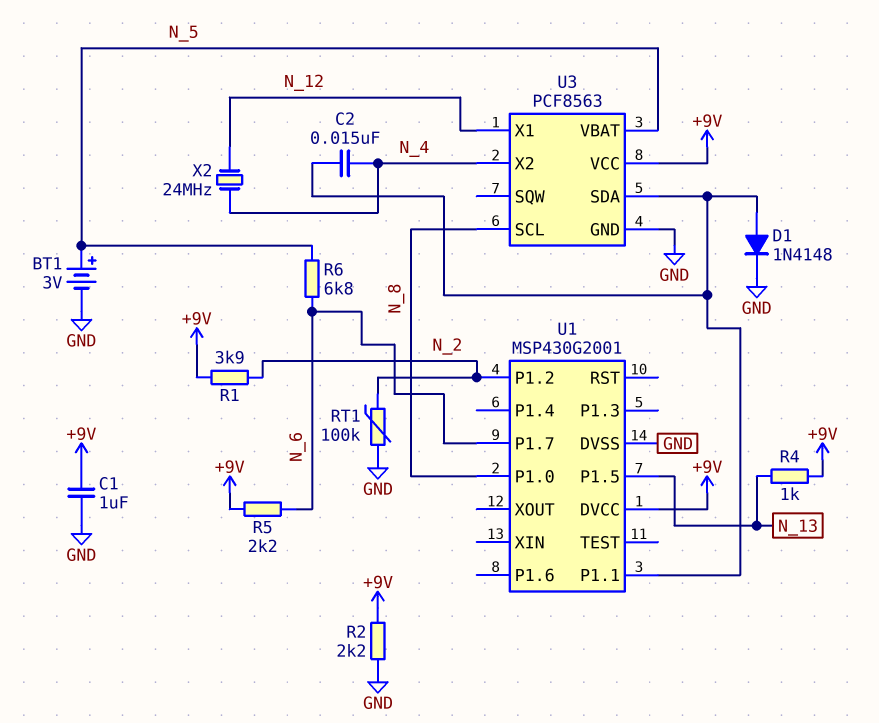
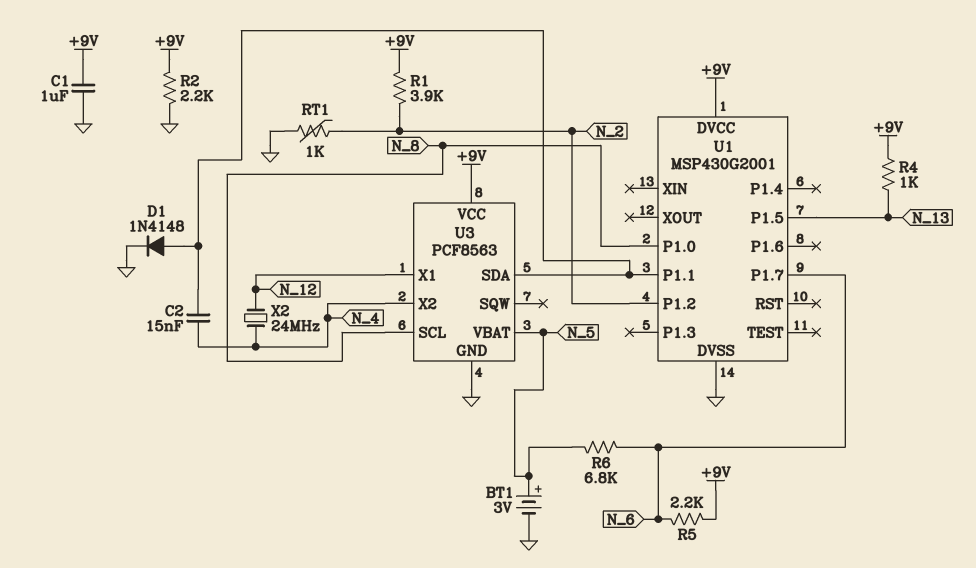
RT1: 100k (GND, N_2) -> 1k (GND, N_2)

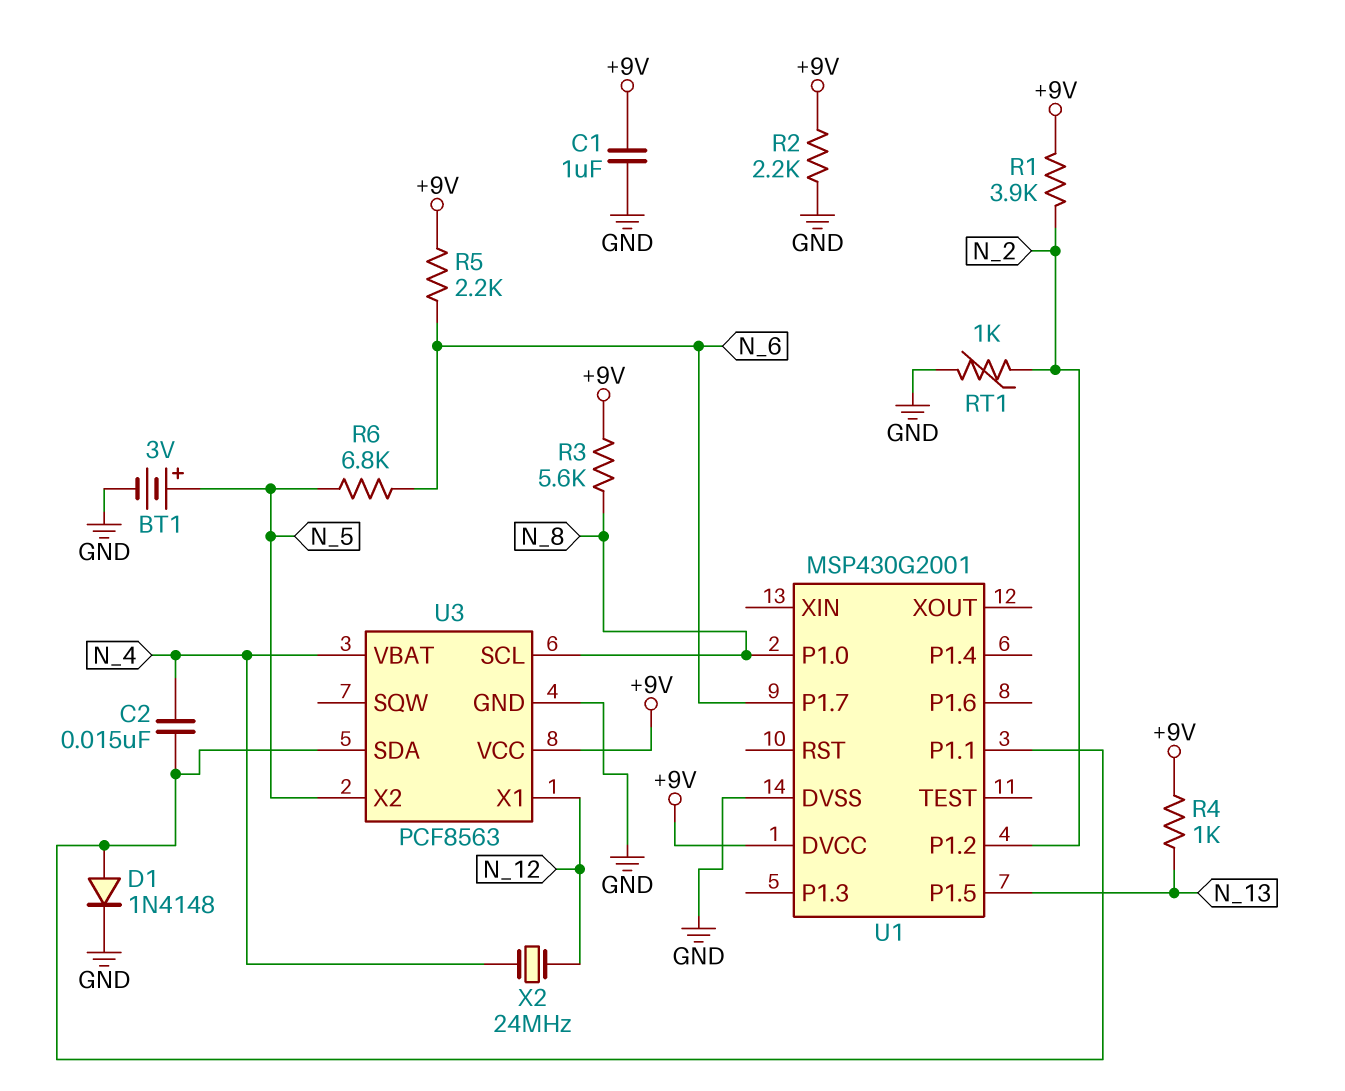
R3: none -> 5.6k (+9V, N_8)
U3 pin VBAT: N_5 -> N_4
U3 pin X2: N_4 -> N_5

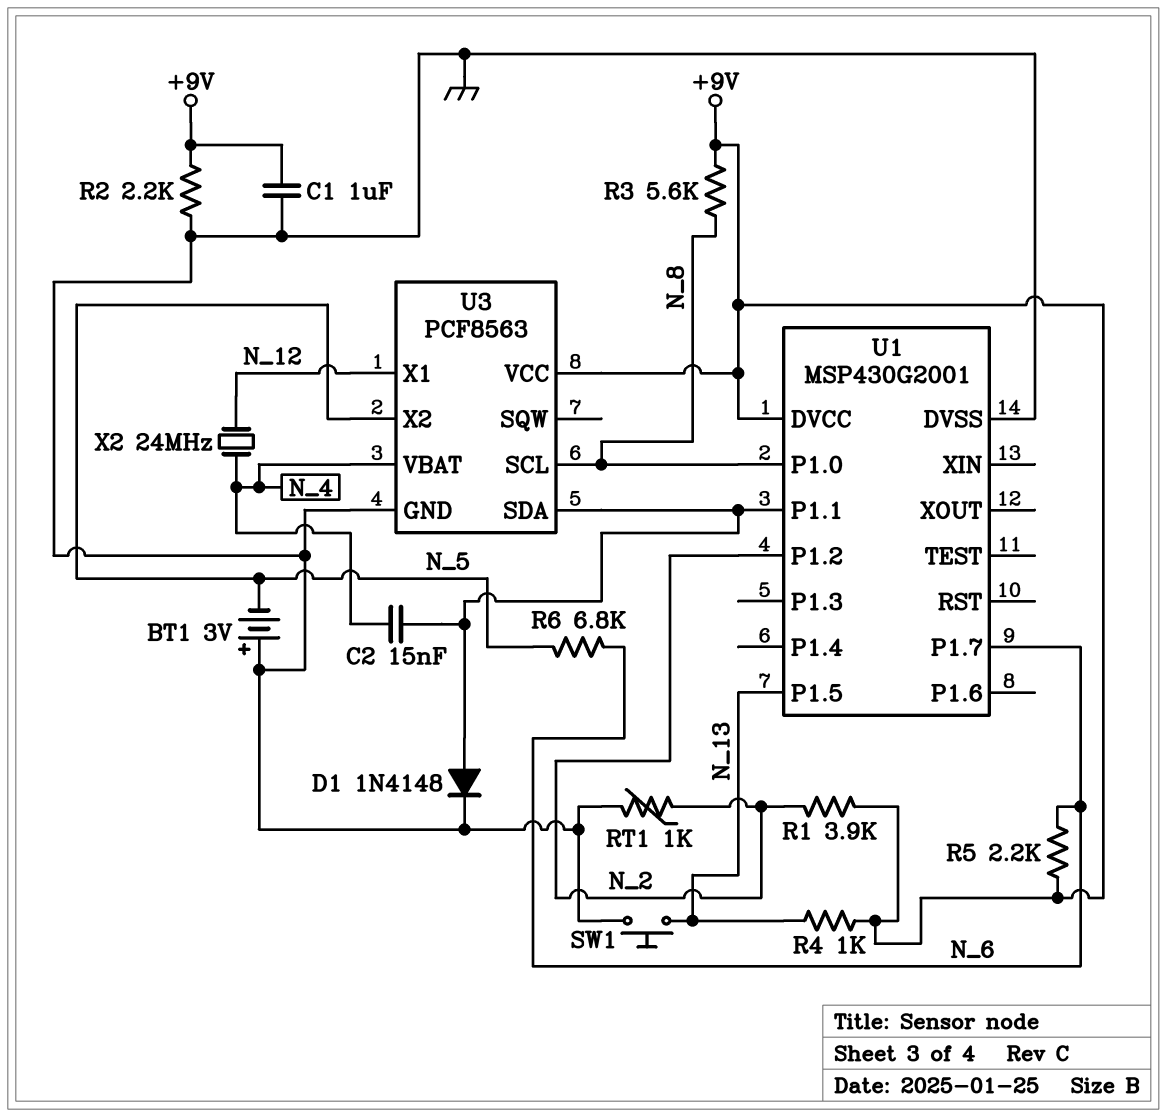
BT1: 3V (plus N_5, minus GND) -> 3V (plus GND, minus N_5)
SW1: none -> button (GND, N_13)

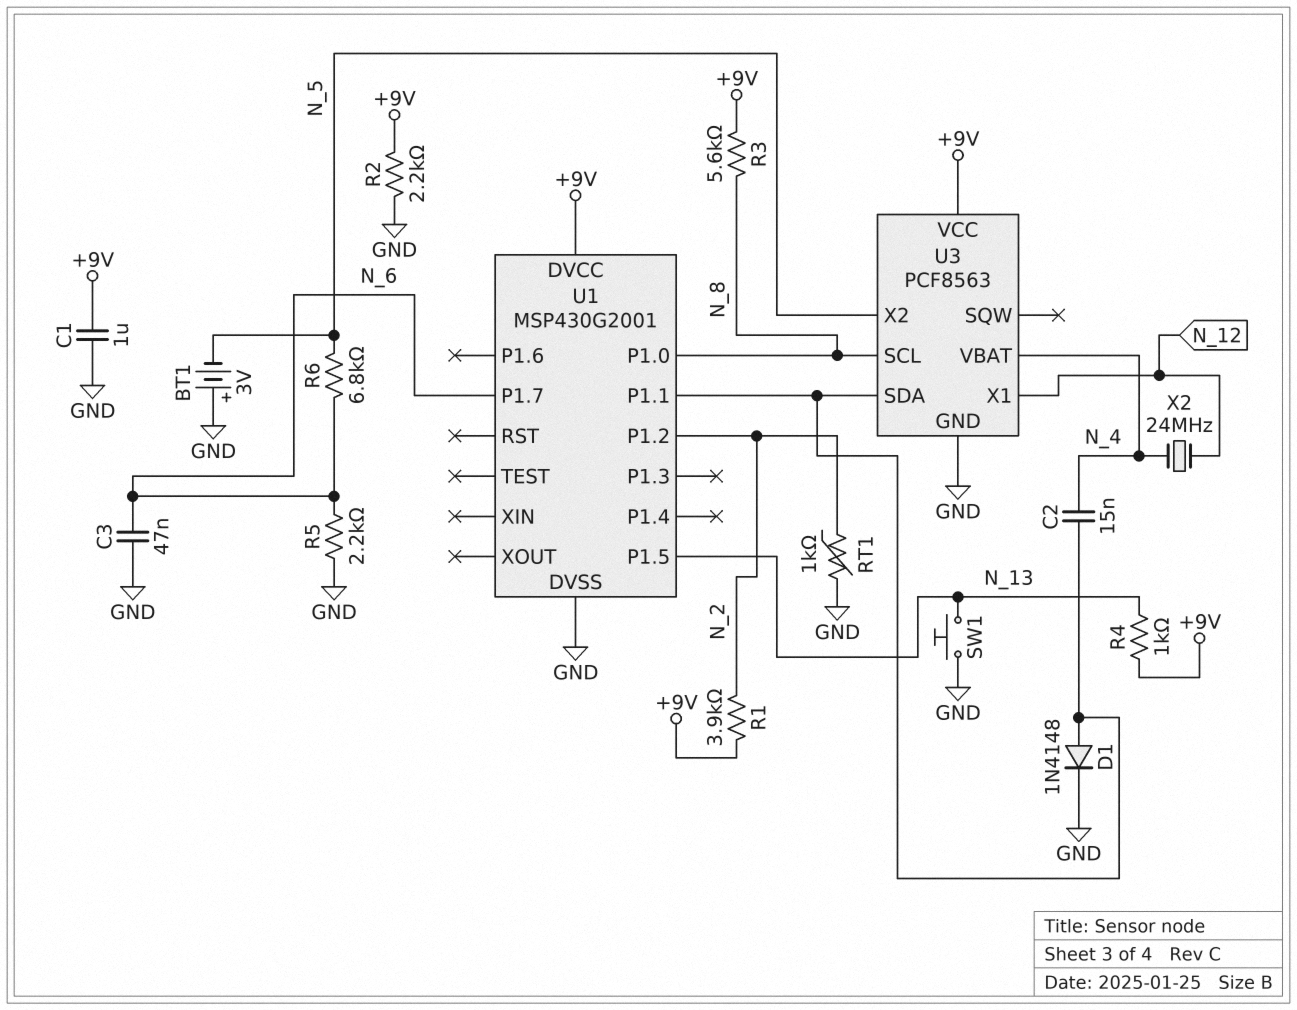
C3: none -> 47nF (GND, N_6)
R5: 2.2k (+9V, N_6) -> 2.2k (GND, N_6)

